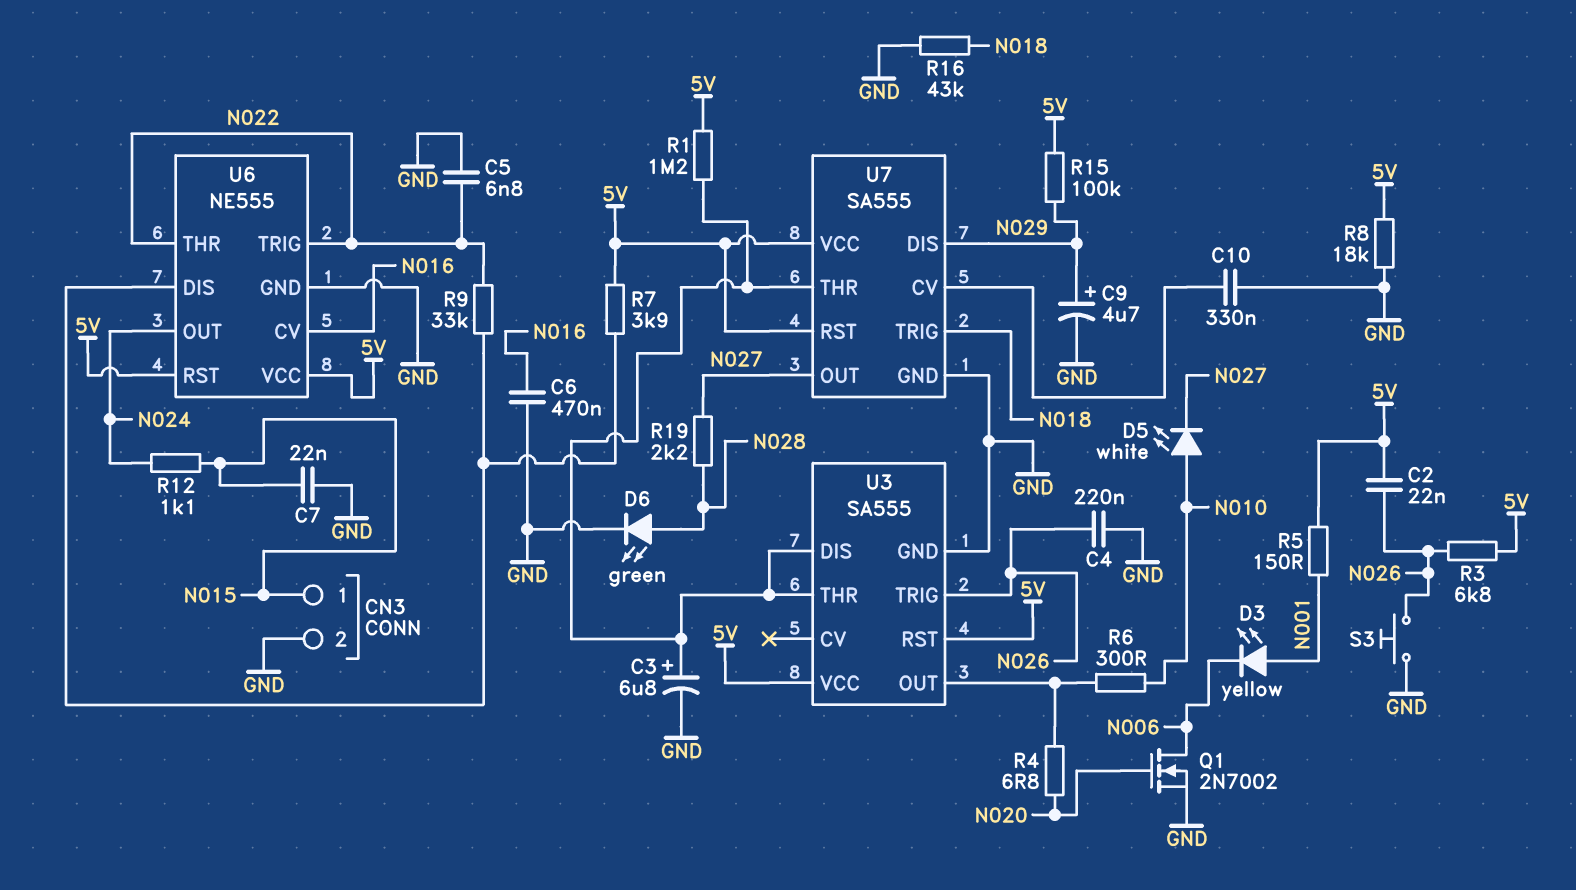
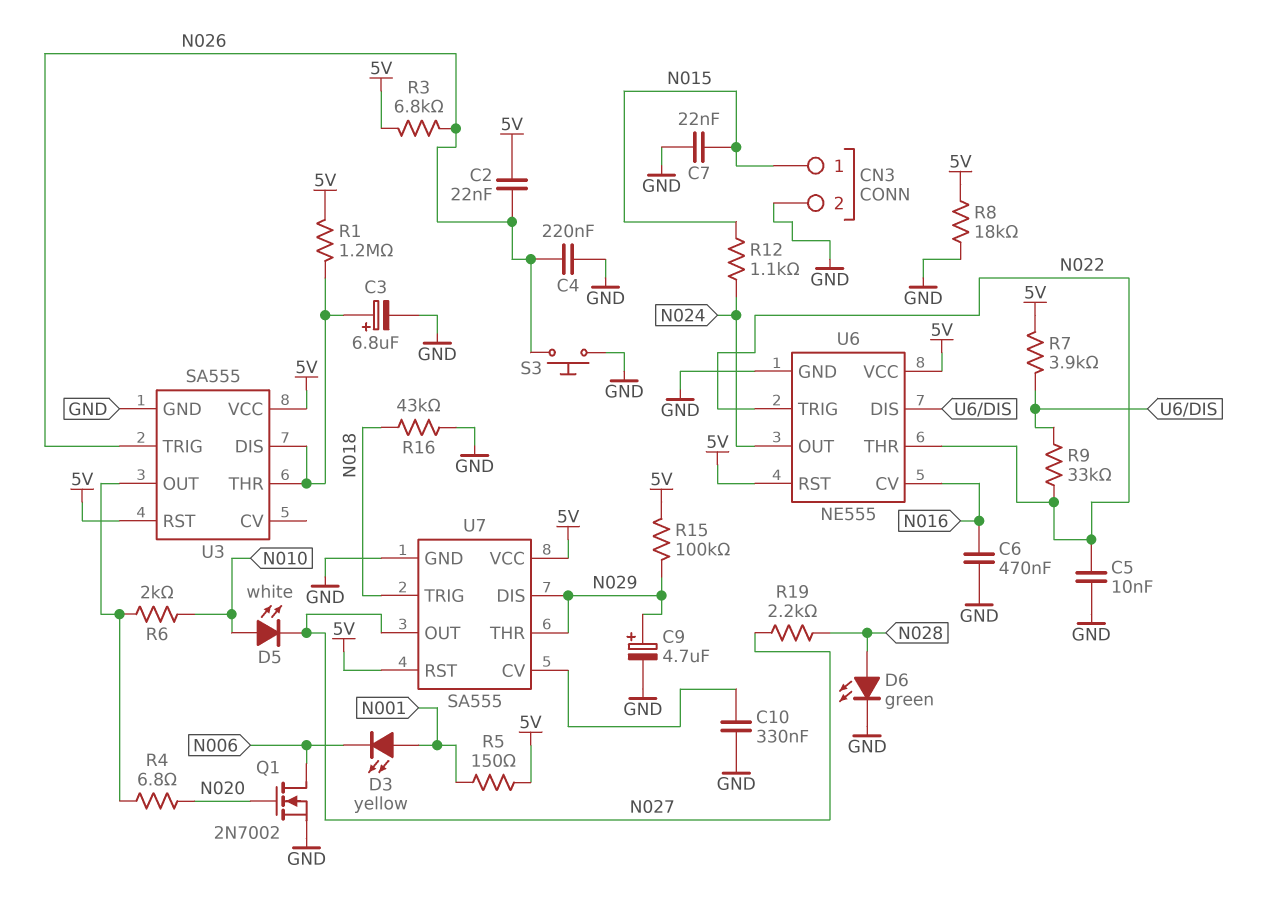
C5: 6.8nF (GND, N022) -> 10nF (GND, N022)
R6: 300 (N010, U3/OUT) -> 2k (N010, U3/OUT)
U7 pin THR: U3/DIS -> N029

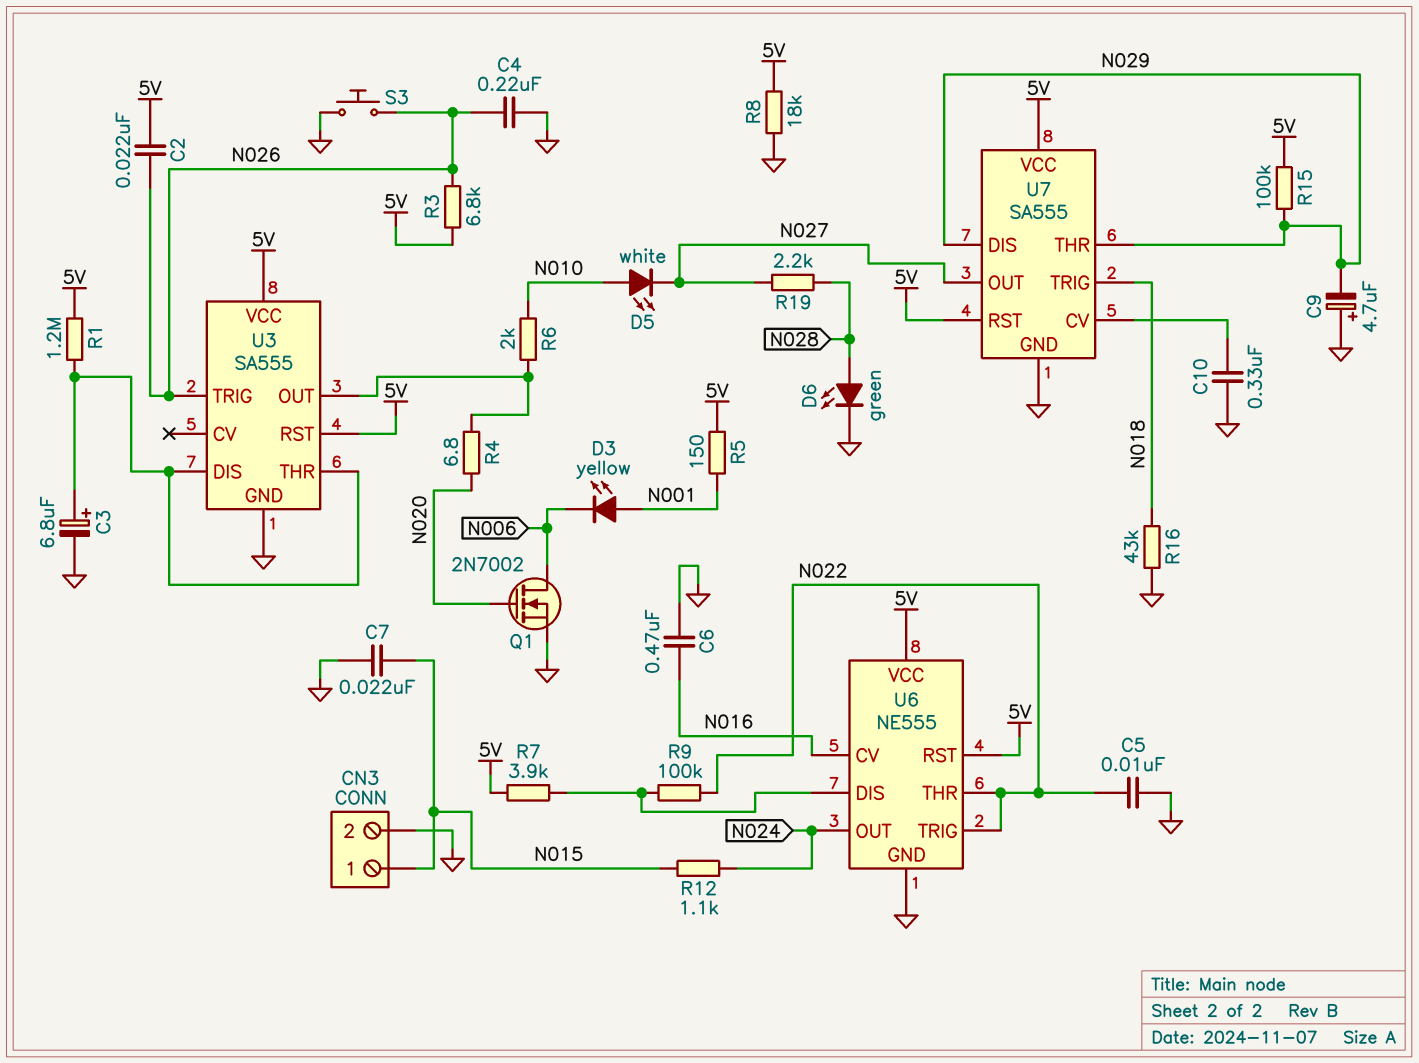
C9: 4.7uF (plus N029, minus GND) -> 4.7uF (plus GND, minus N029)
R9: 33k (N022, U6/DIS) -> 100k (N022, U6/DIS)

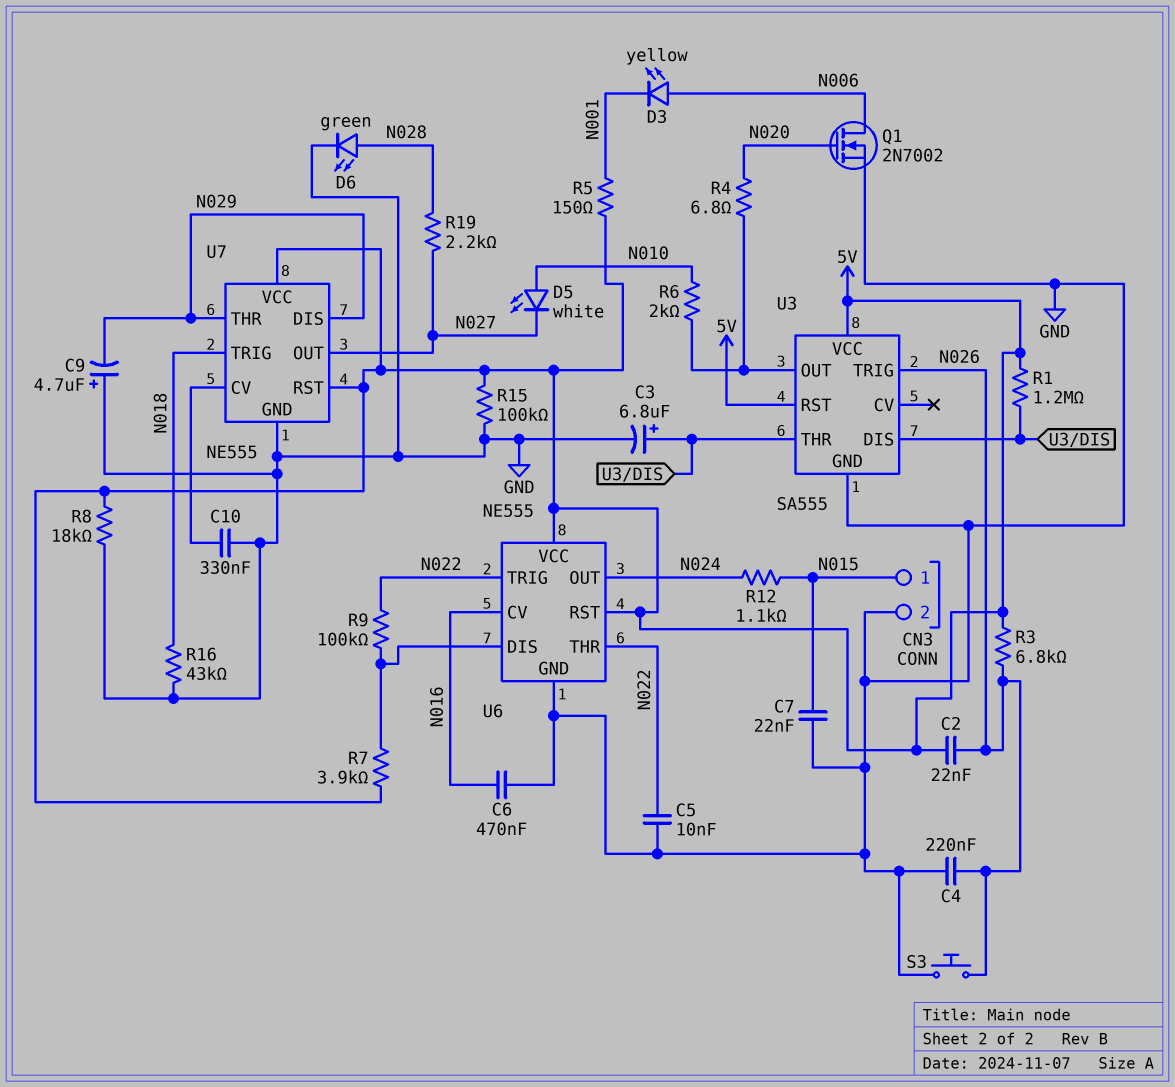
D3: LED yellow (A N001, K N006) -> LED yellow (A N006, K N001)
R15: 100k (5V, N029) -> 100k (5V, GND)
U7: SA555 -> NE555

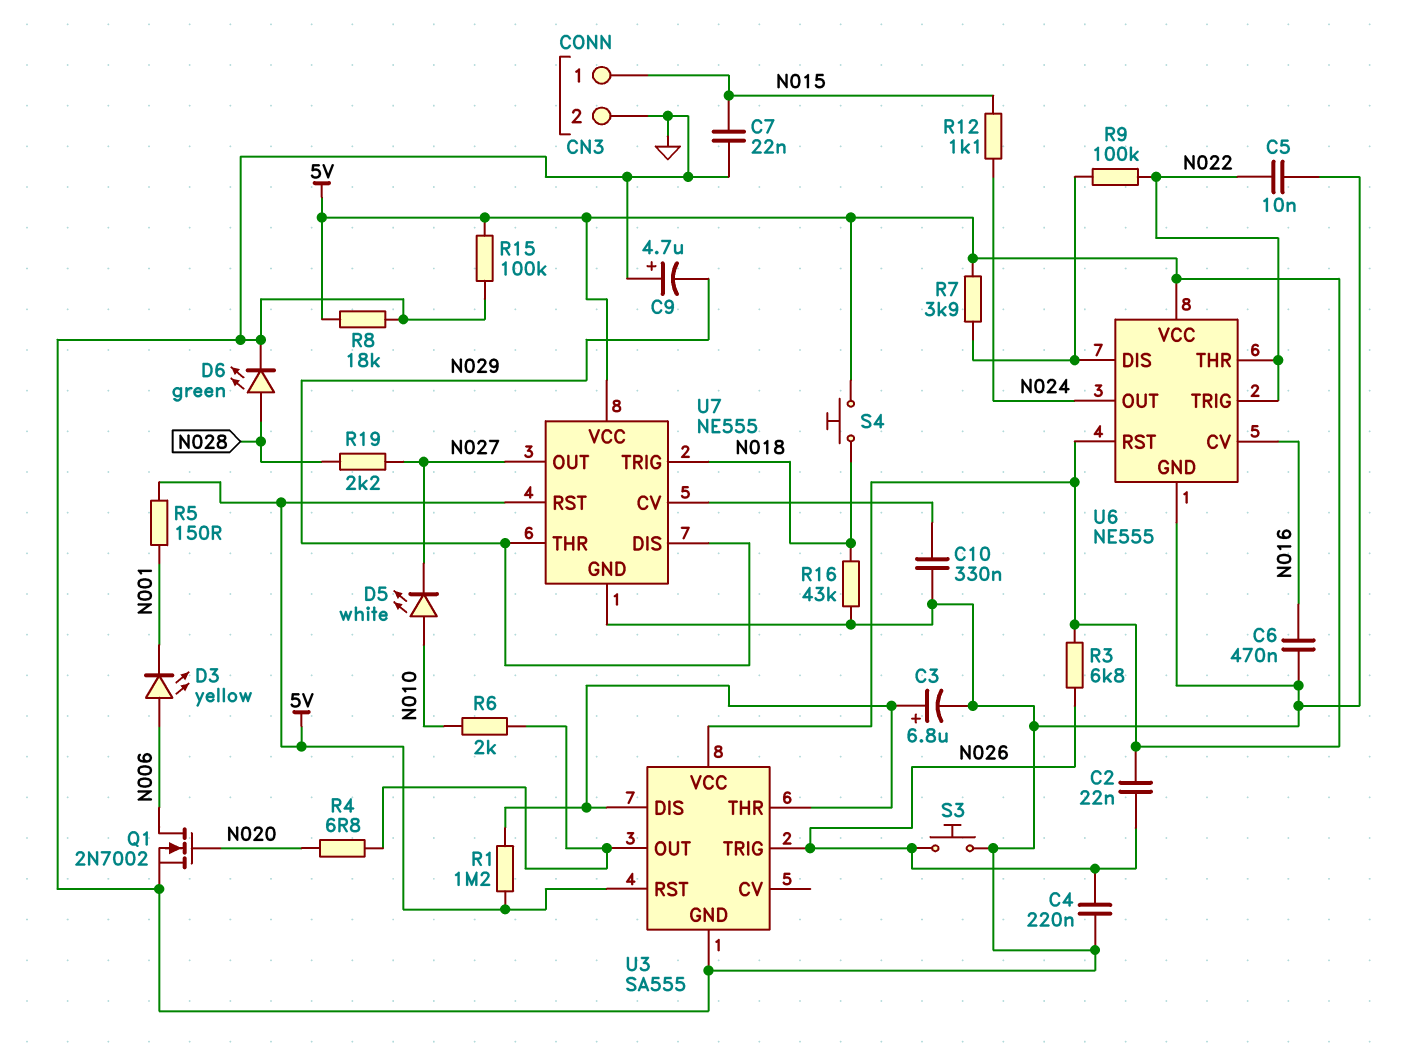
S4: none -> button (5V, N018)

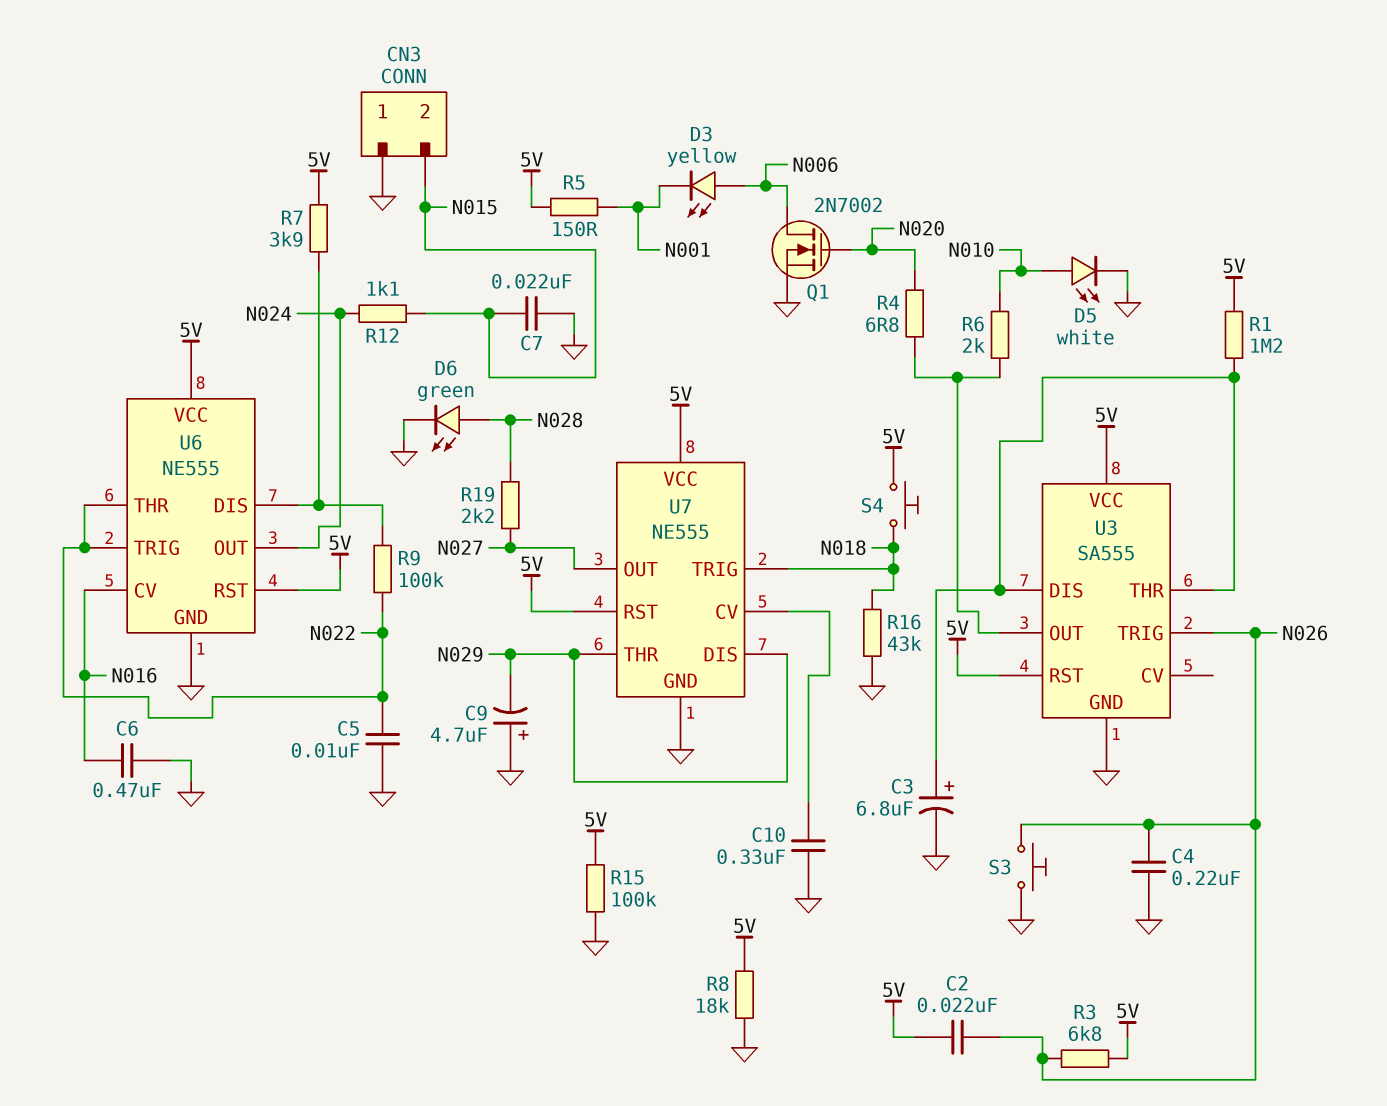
CN3 pin 1: N015 -> GND
CN3 pin 2: GND -> N015
D5: LED white (A N010, K N027) -> LED white (A N010, K GND)

